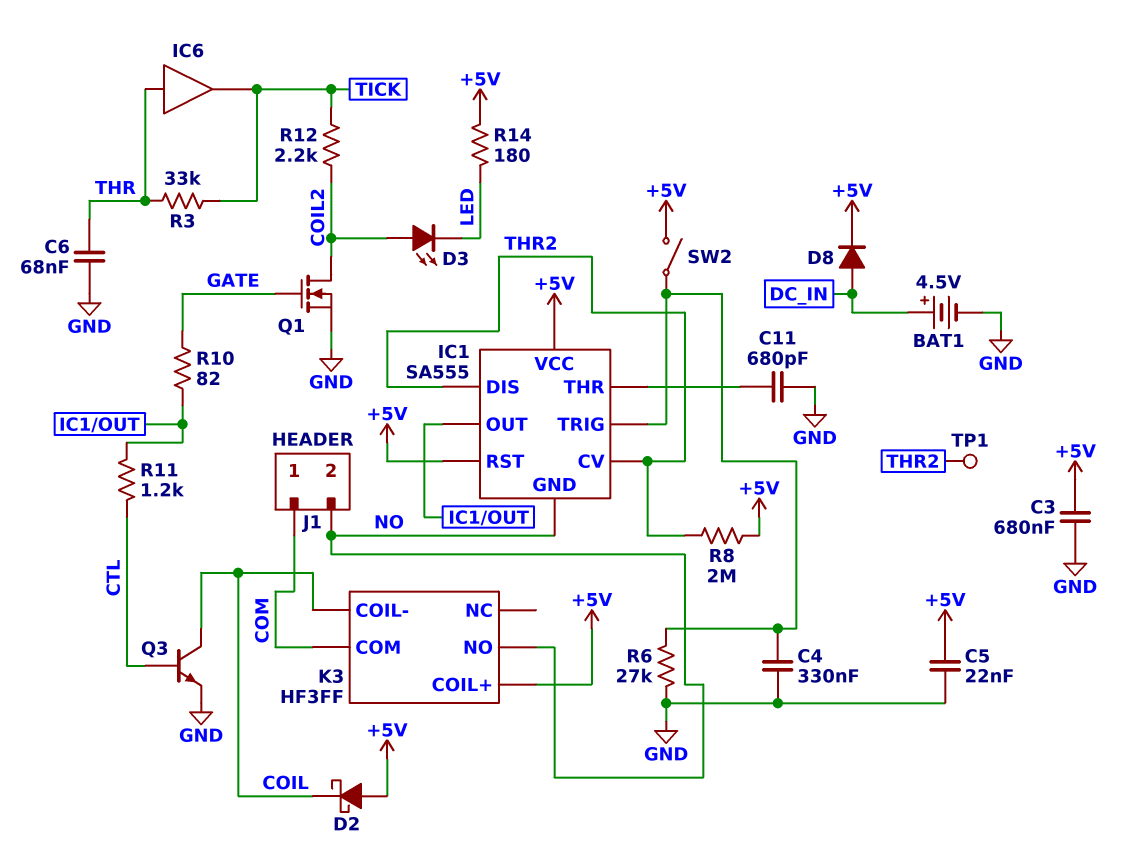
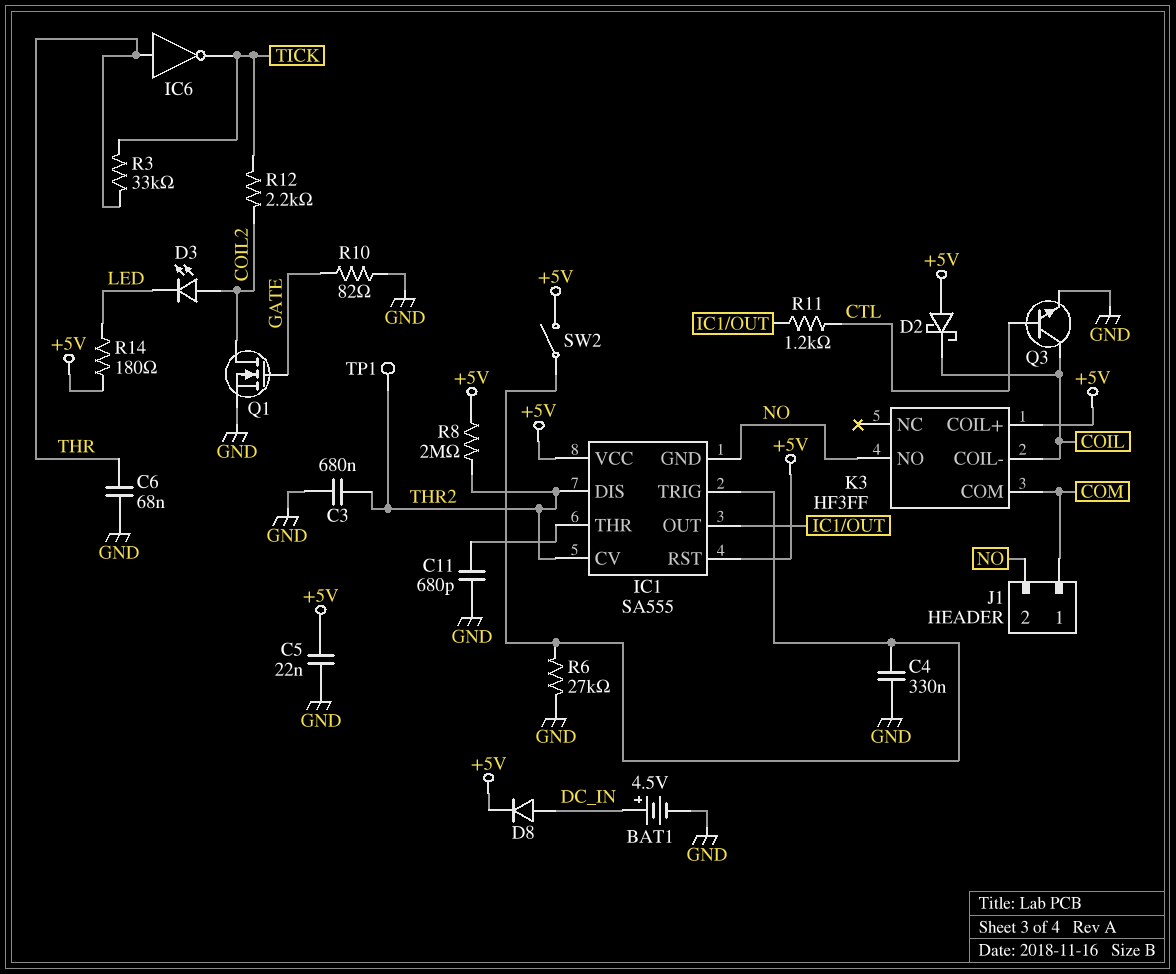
C3: 680nF (+5V, GND) -> 680nF (GND, THR2)
IC6: buffer (in THR, out TICK) -> NOT (in THR, out TICK)
R10: 82 (GATE, IC1/OUT) -> 82 (GATE, GND)

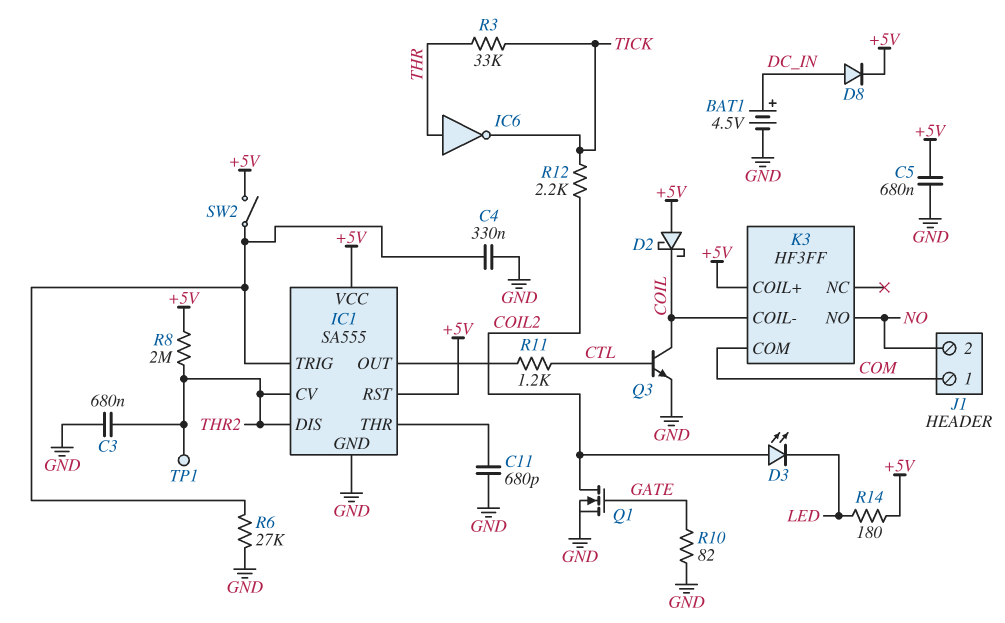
C5: 22nF (+5V, GND) -> 680nF (+5V, GND)
C6: 68nF (GND, THR) -> none
IC1 pin GND: NO -> GND

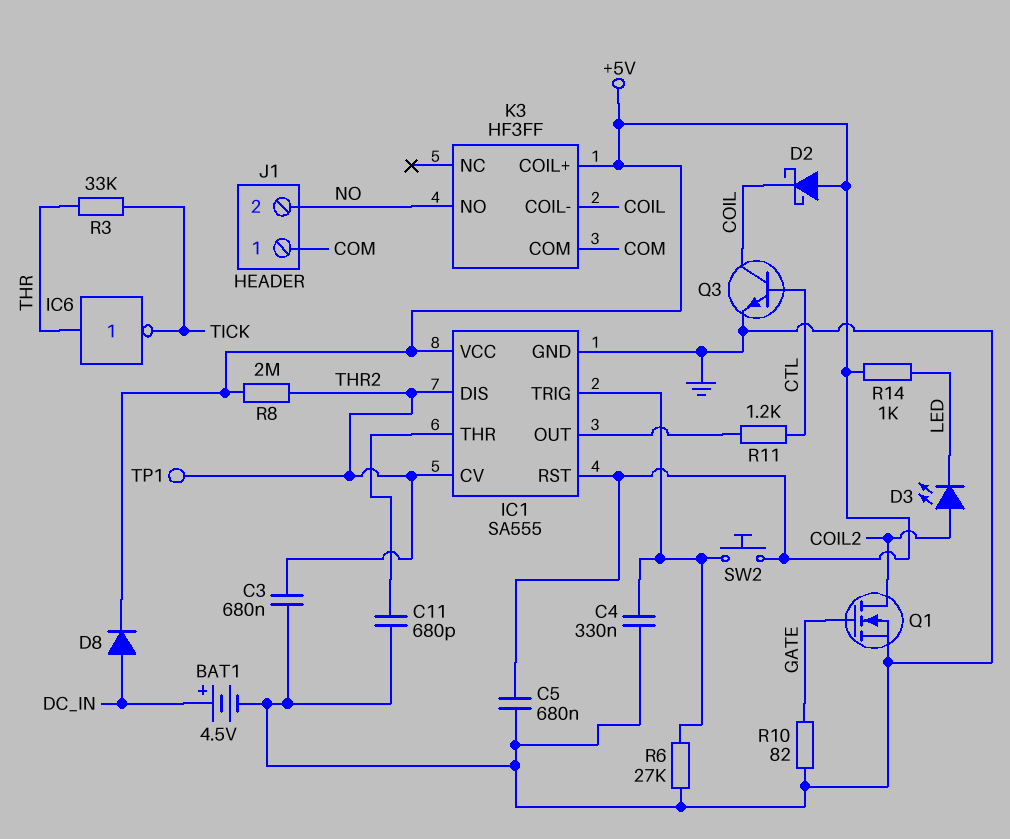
R12: 2.2k (COIL2, TICK) -> none
R14: 180 (+5V, LED) -> 1k (+5V, LED)
SW2: switch (+5V, IC1/TRIG) -> button (+5V, IC1/TRIG)

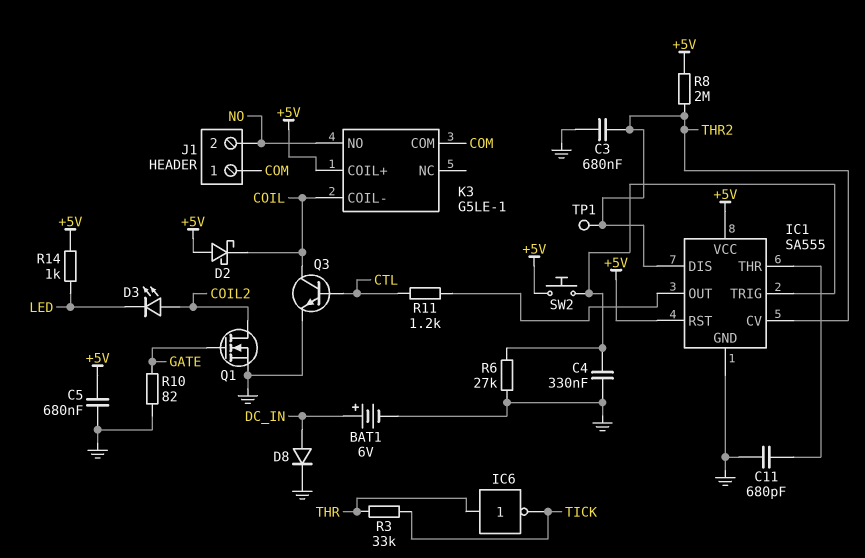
BAT1: 4.5V (plus DC_IN, minus GND) -> 6V (plus DC_IN, minus GND)
D8: diode (A DC_IN, K +5V) -> diode (A DC_IN, K GND)
K3: HF3FF -> G5LE-1

